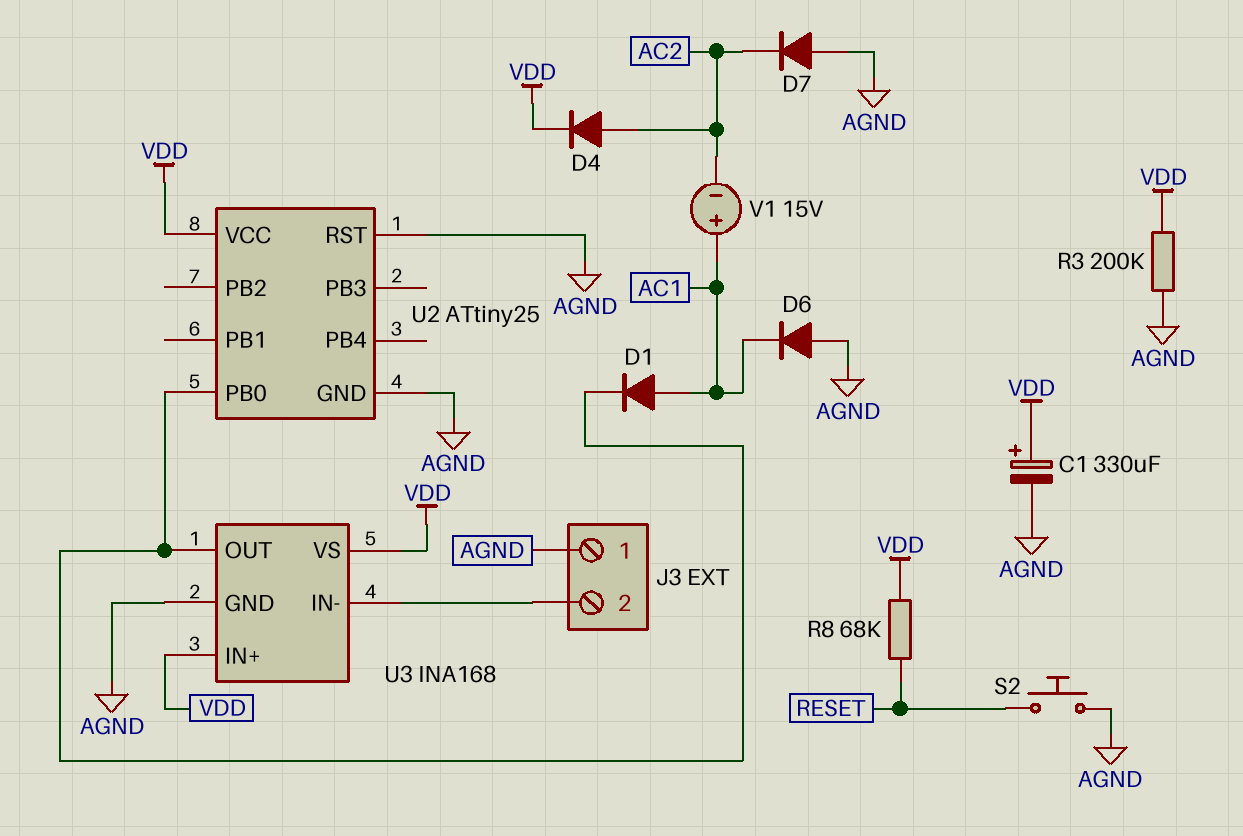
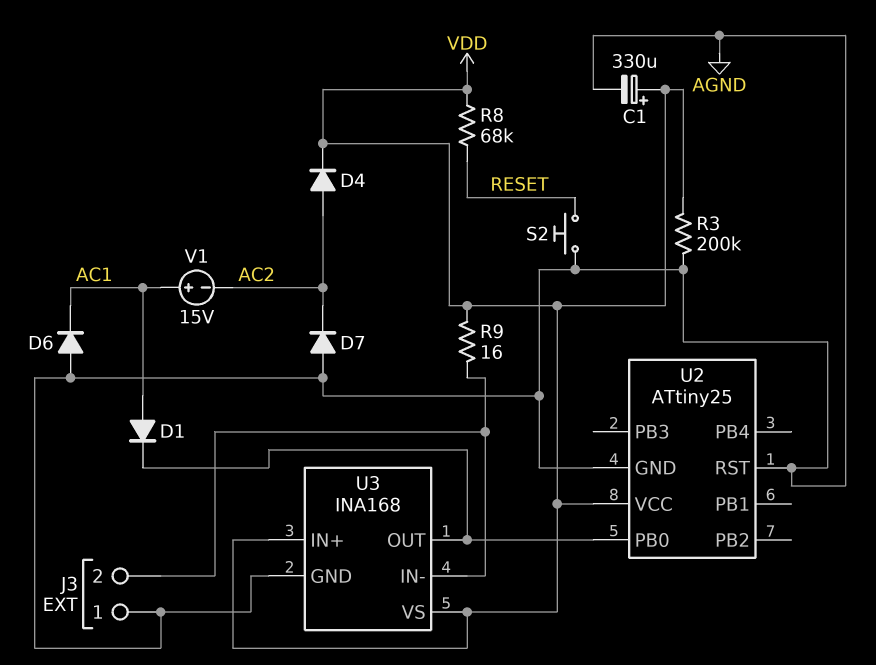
R9: none -> 16 (J3/2, VDD)

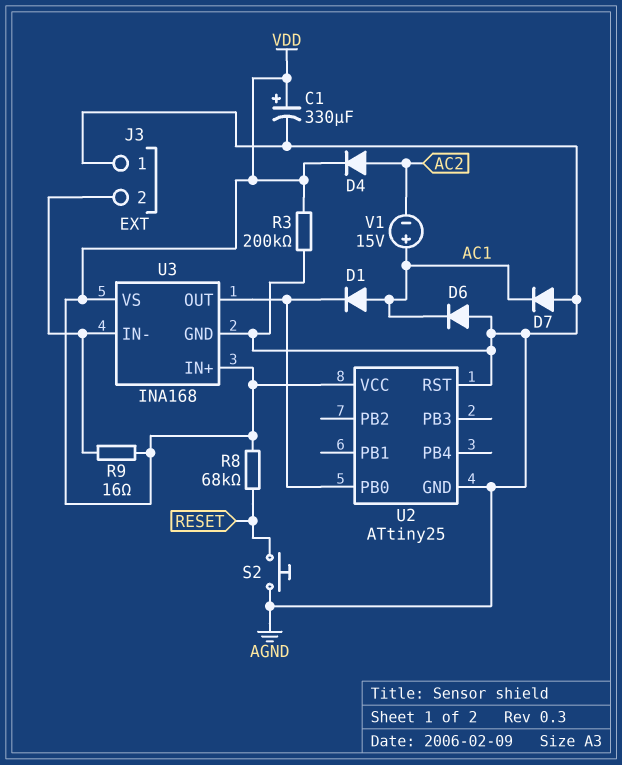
D7: diode (A AGND, K AC2) -> diode (A AGND, K AC1)

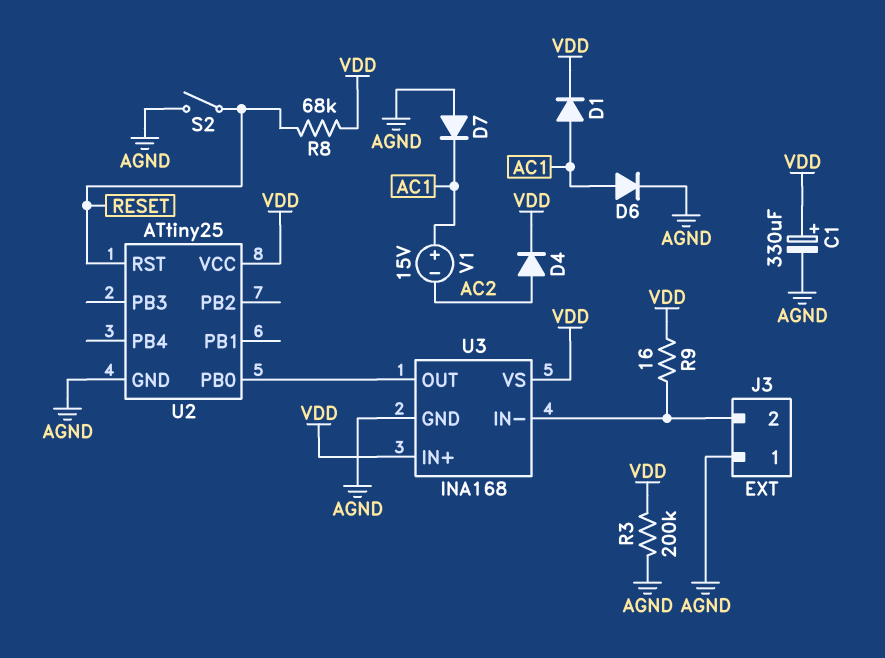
D1: diode (A AC1, K U2/PB0) -> diode (A AC1, K VDD)
D6: diode (A AGND, K AC1) -> diode (A AC1, K AGND)
S2: button (AGND, RESET) -> switch (AGND, RESET)
U2 pin RST: AGND -> RESET

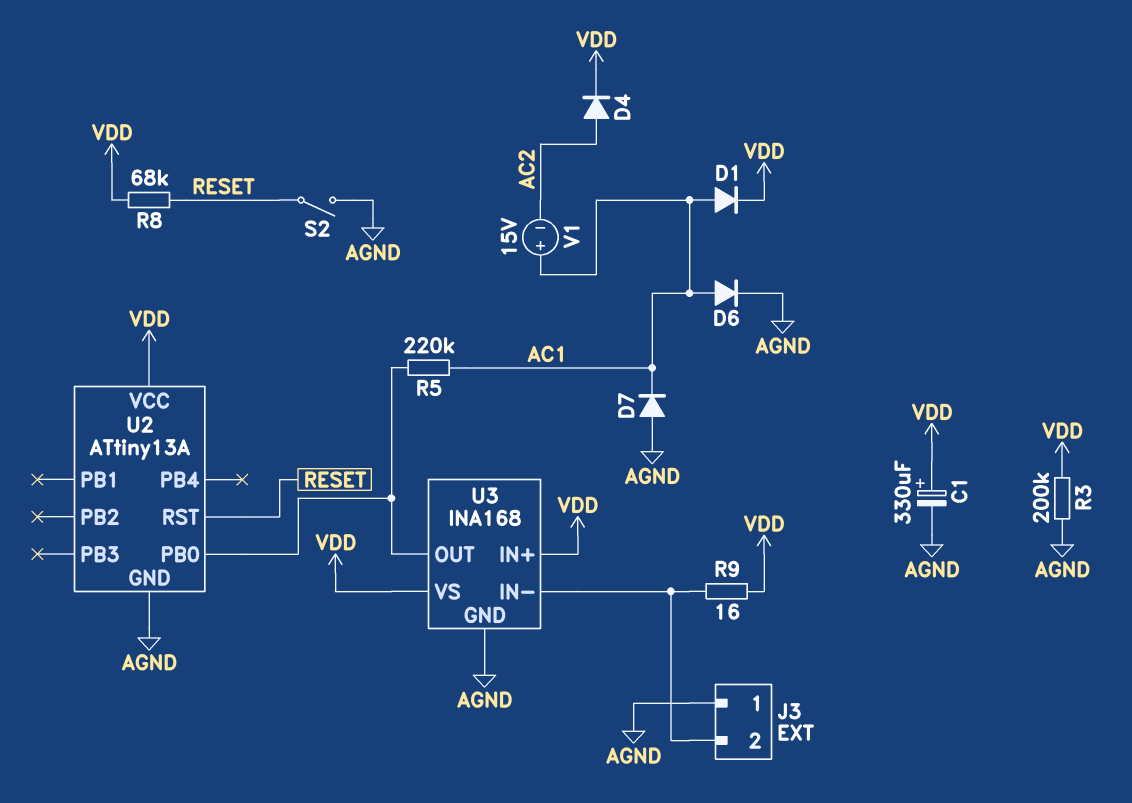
R5: none -> 220k (AC1, U2/PB0)
U2: ATtiny25 -> ATtiny13A

